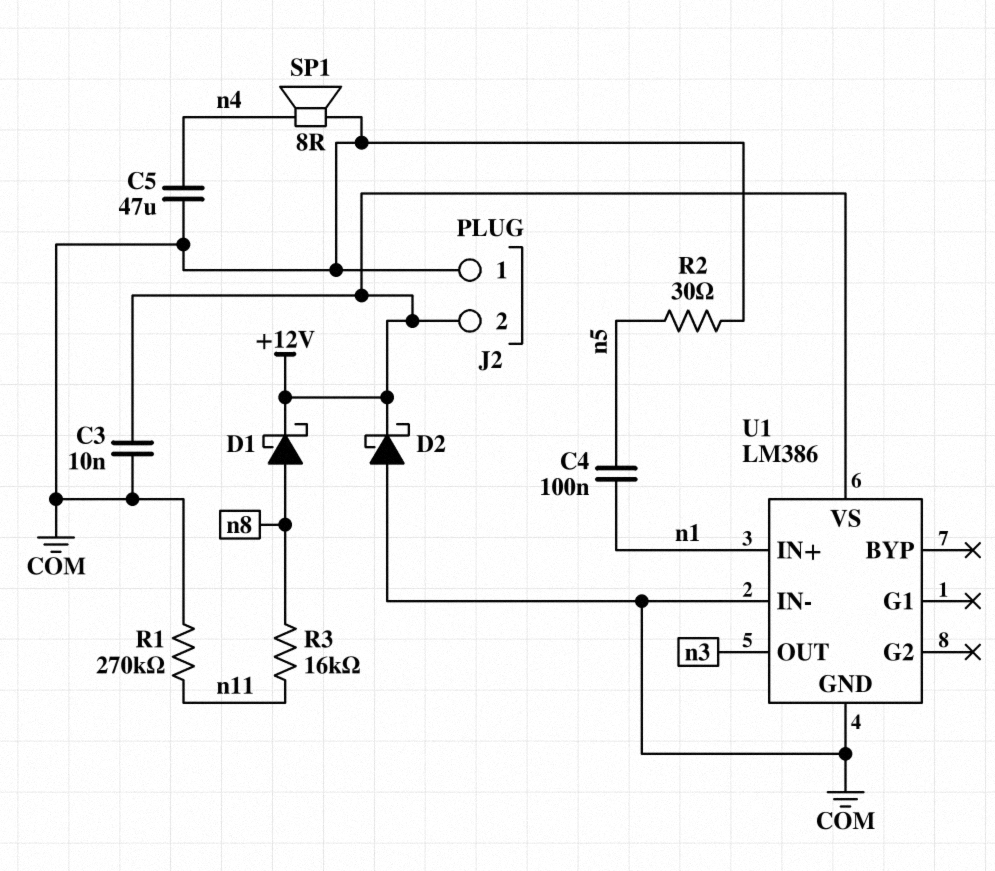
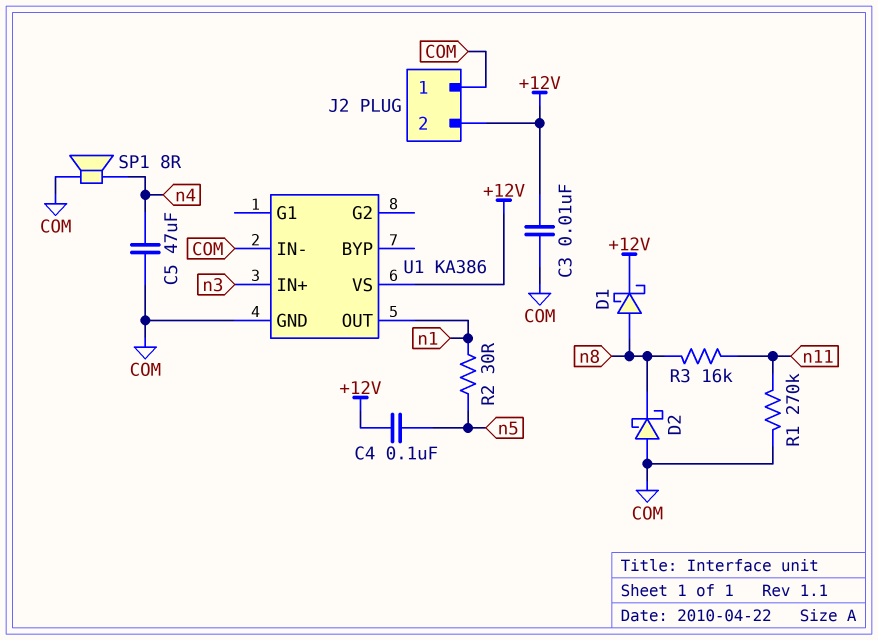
C4: 100nF (n1, n5) -> 100nF (+12V, n5)
D2: schottky (A COM, K +12V) -> schottky (A COM, K n8)
R2: 30 (COM, n5) -> 30 (n1, n5)
U1: LM386 -> KA386
U1 pin IN+: n1 -> n3
U1 pin OUT: n3 -> n1

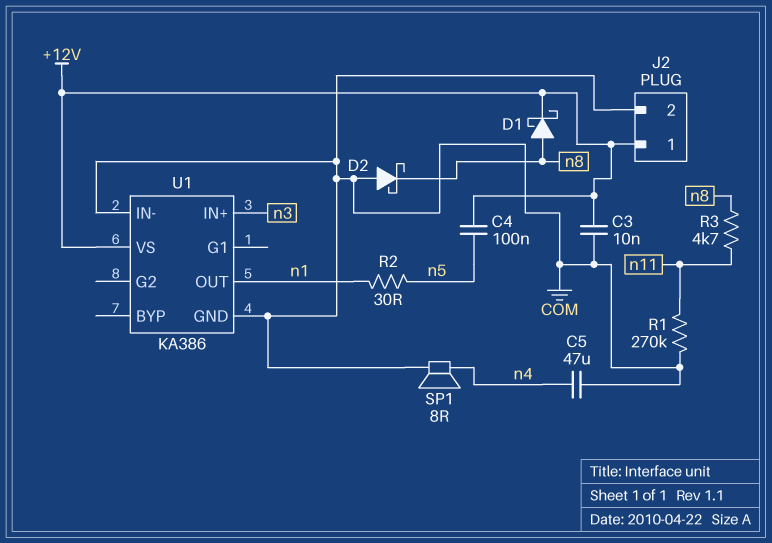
J2 pin 1: COM -> +12V
J2 pin 2: +12V -> COM
R3: 16k (n8, n11) -> 4.7k (n8, n11)

